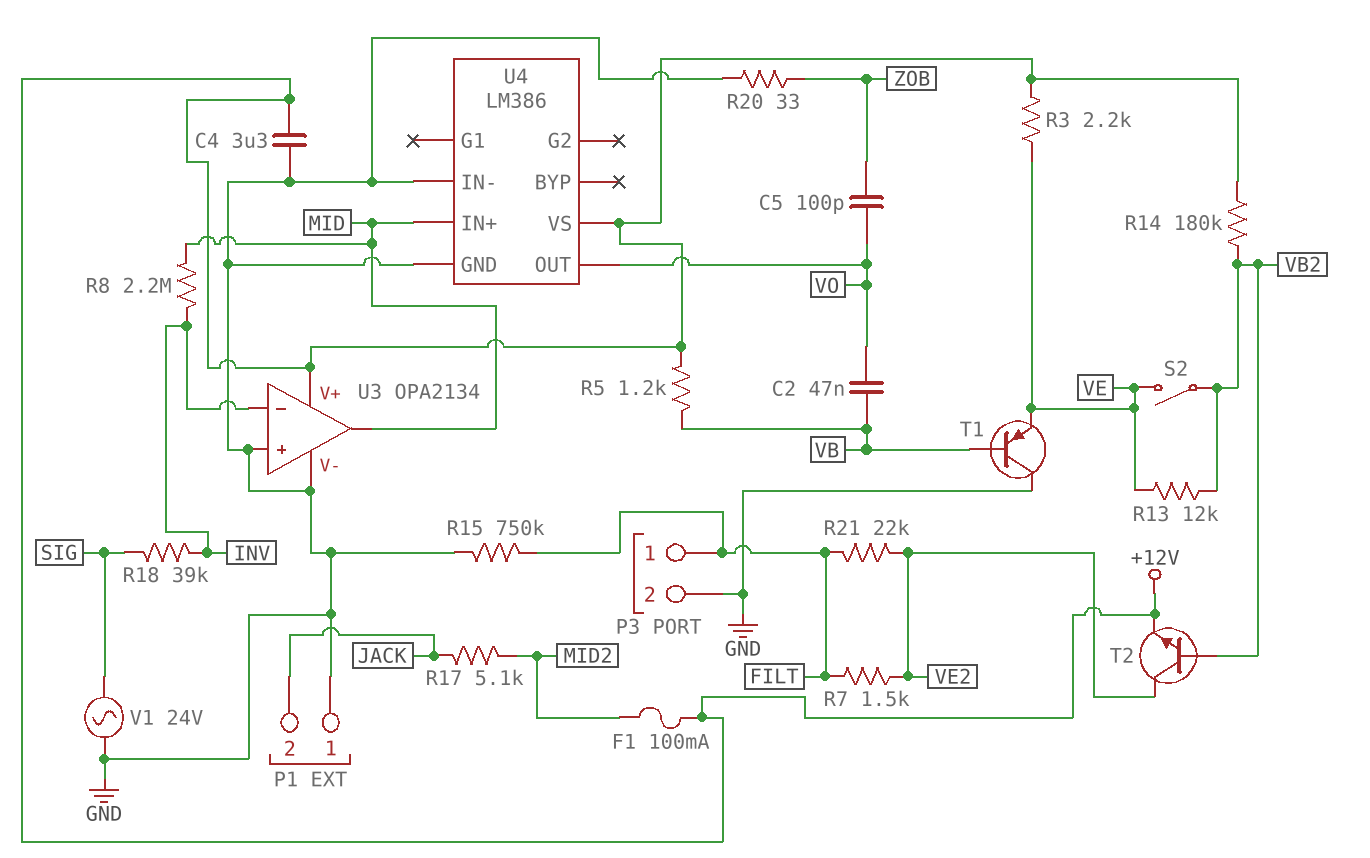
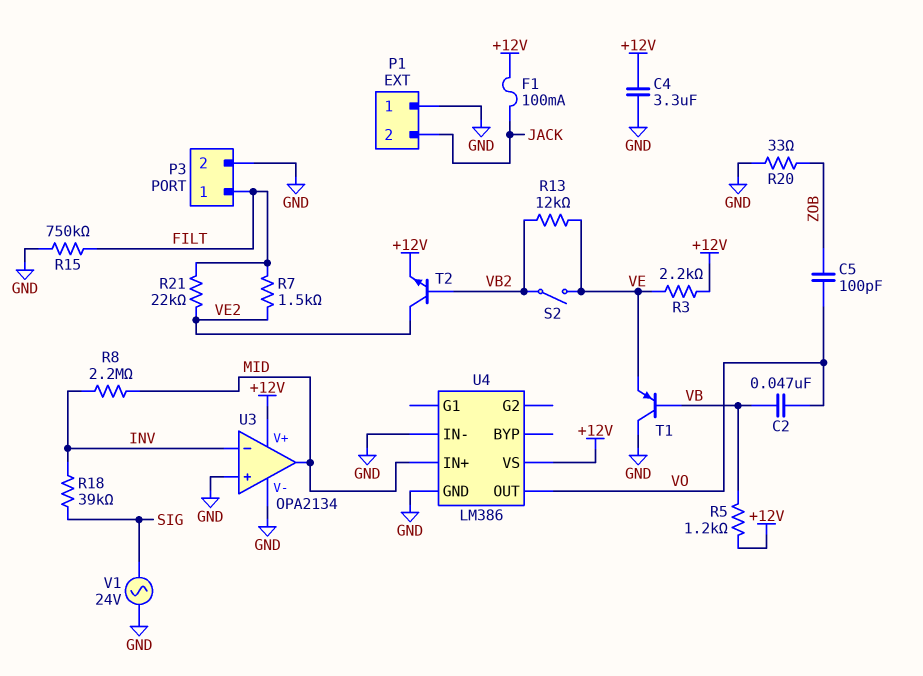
F1: 100mA (+12V, MID2) -> 100mA (+12V, JACK)
R14: 180k (+12V, VB2) -> none
R17: 5.1k (JACK, MID2) -> none

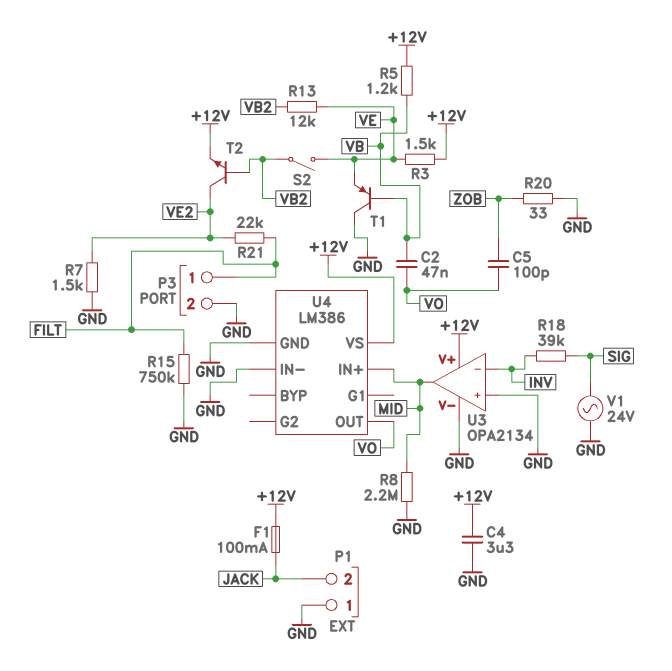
R3: 2.2k (+12V, VE) -> 1.5k (+12V, VE)
R7: 1.5k (FILT, VE2) -> 1.5k (GND, VE2)
R8: 2.2M (INV, MID) -> 2.2M (GND, MID)

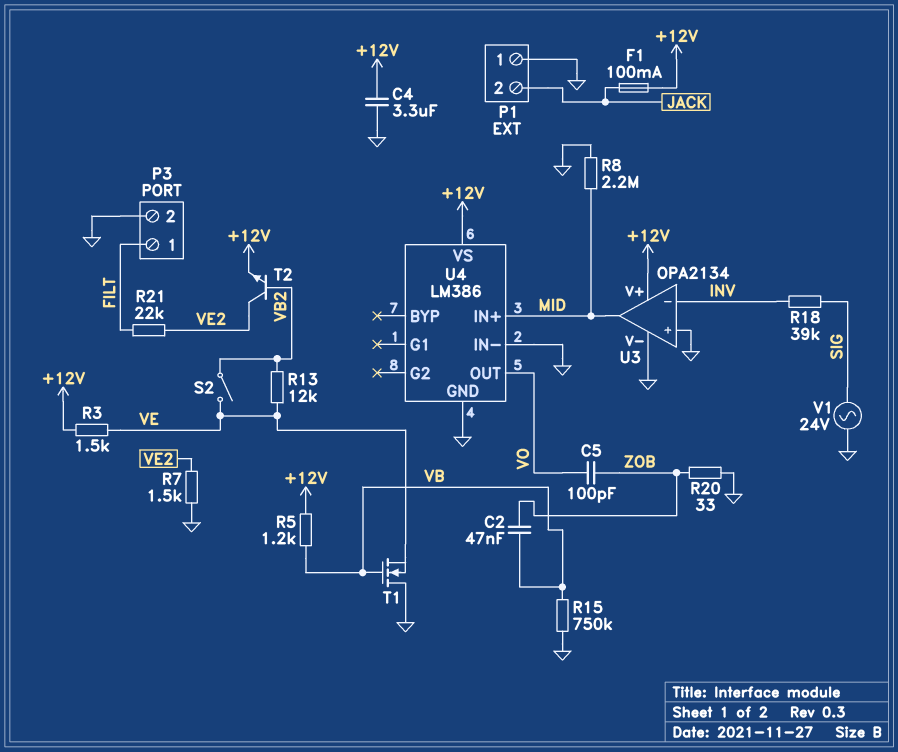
C2: 47nF (VB, VO) -> 47nF (VB, ZOB)
R15: 750k (FILT, GND) -> 750k (GND, VB)
T1: PNP (B VB, C GND, E VE) -> NMOS (G VB, D GND, S VE)

